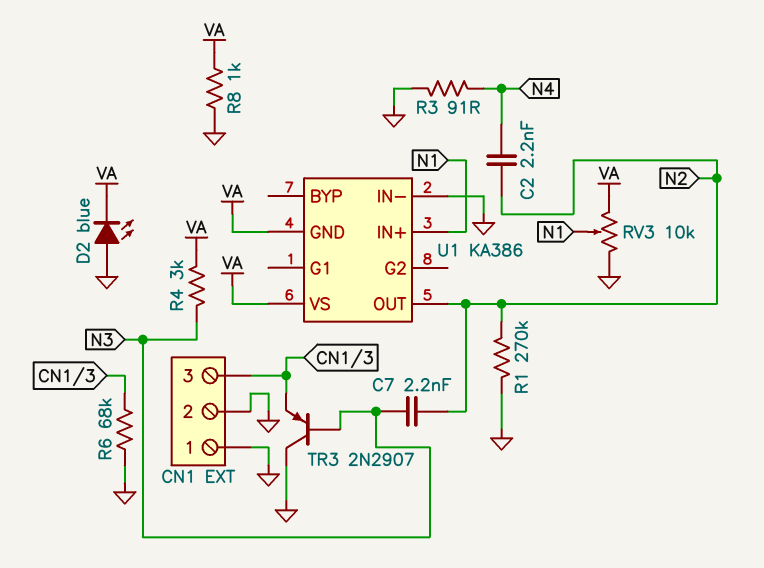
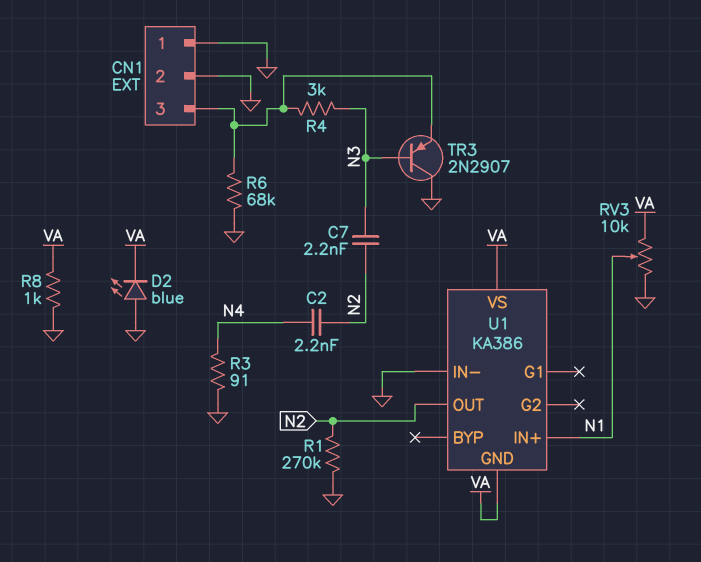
R4: 3k (N3, VA) -> 3k (CN1/3, N3)

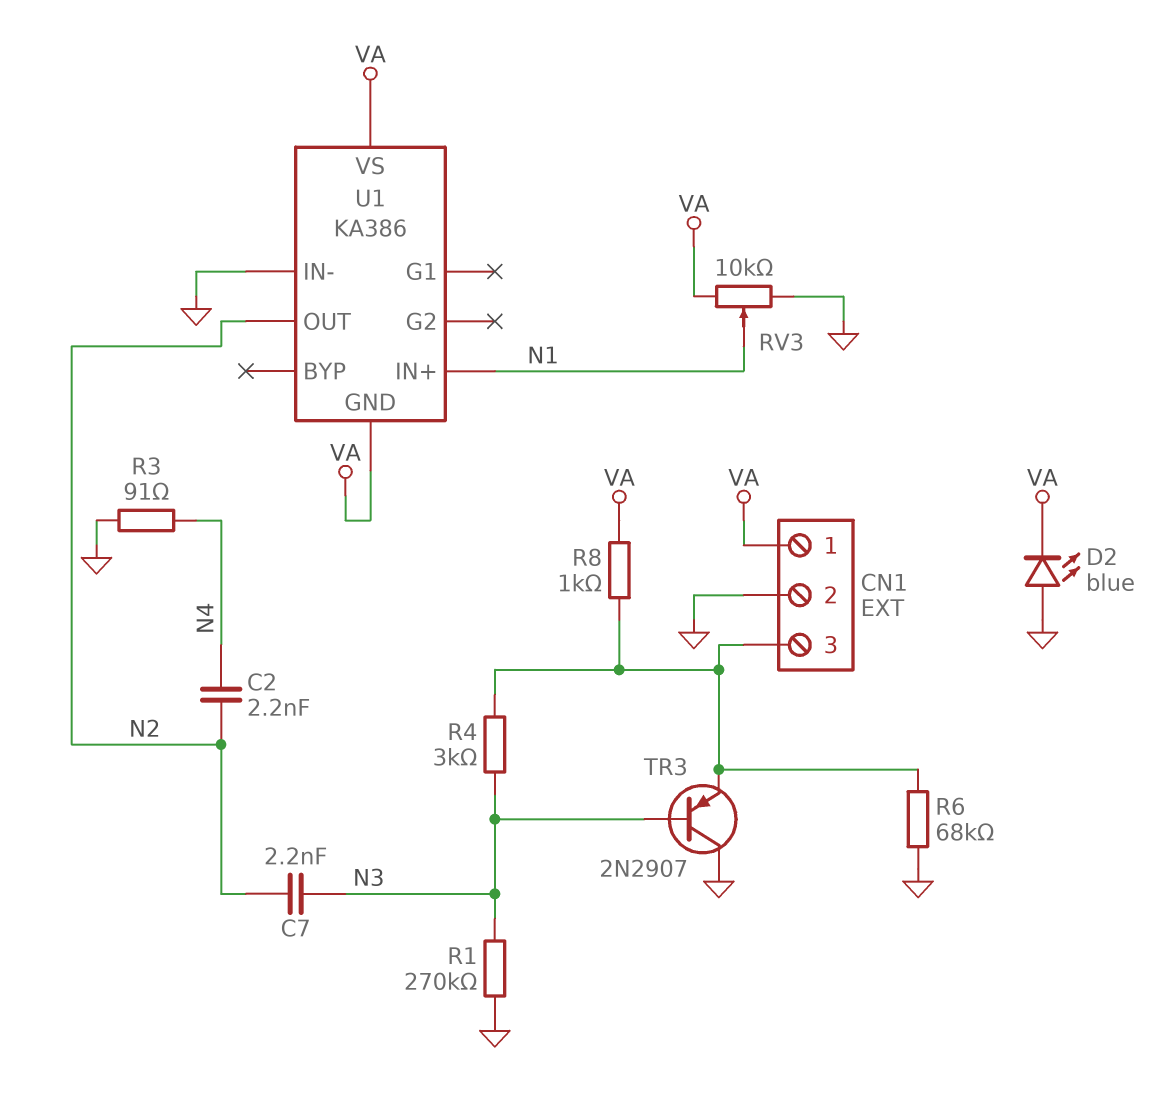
CN1 pin 1: GND -> VA
R1: 270k (GND, N2) -> 270k (GND, N3)
R8: 1k (GND, VA) -> 1k (CN1/3, VA)

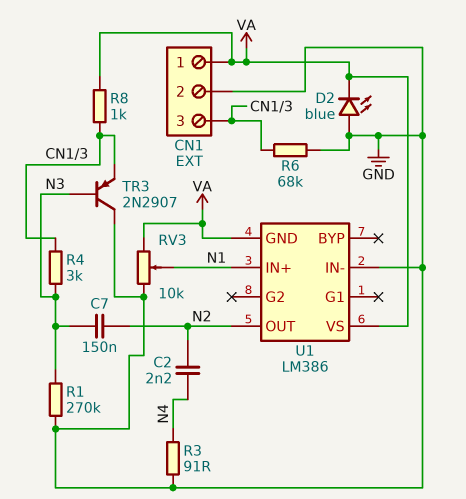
C7: 2.2nF (N2, N3) -> 150nF (N2, N3)
U1: KA386 -> LM386

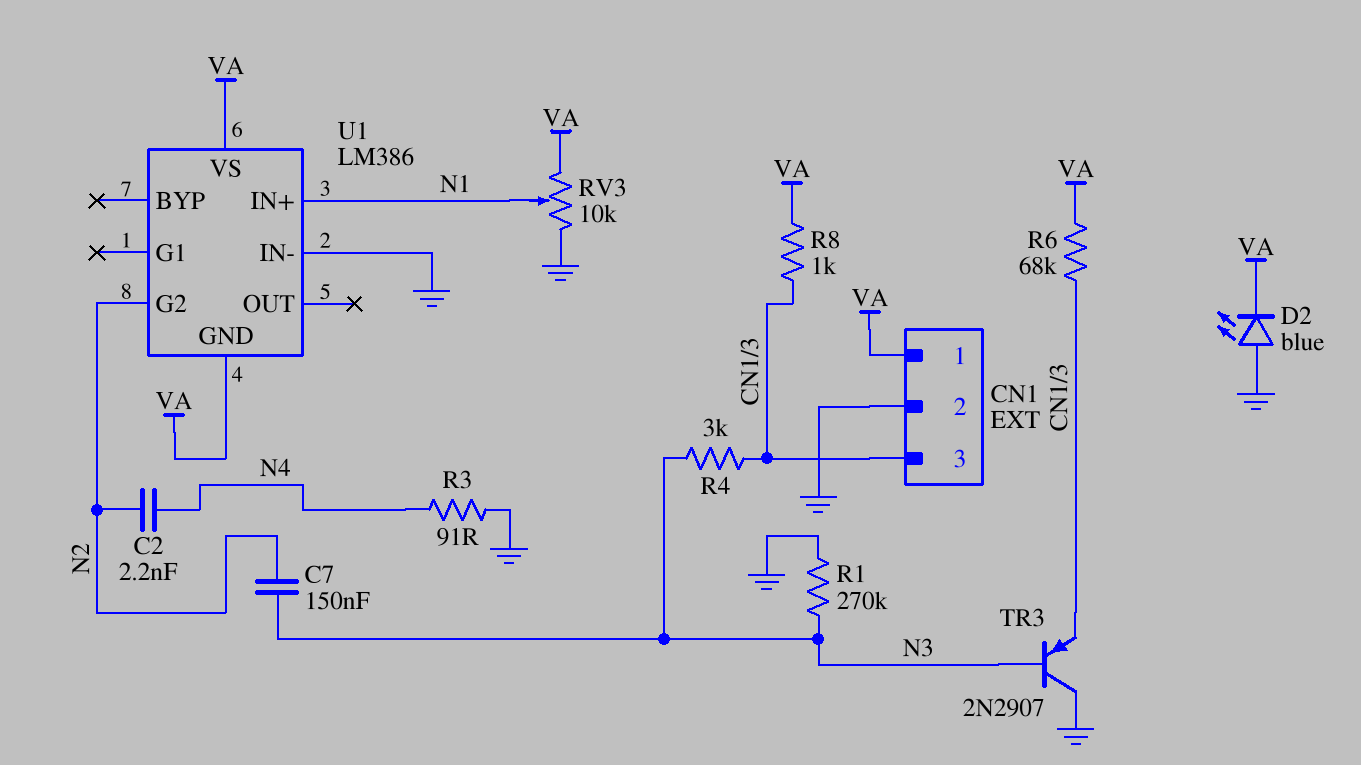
R6: 68k (CN1/3, GND) -> 68k (CN1/3, VA)
U1 pin G2: none -> N2
U1 pin OUT: N2 -> none

